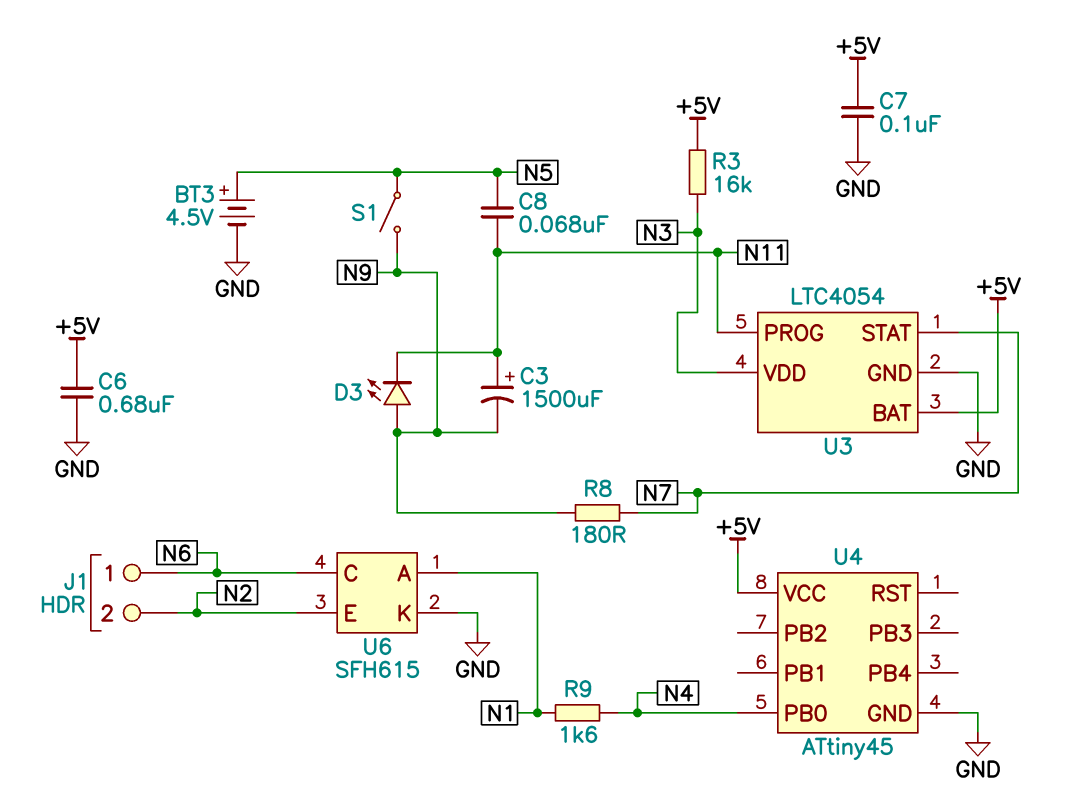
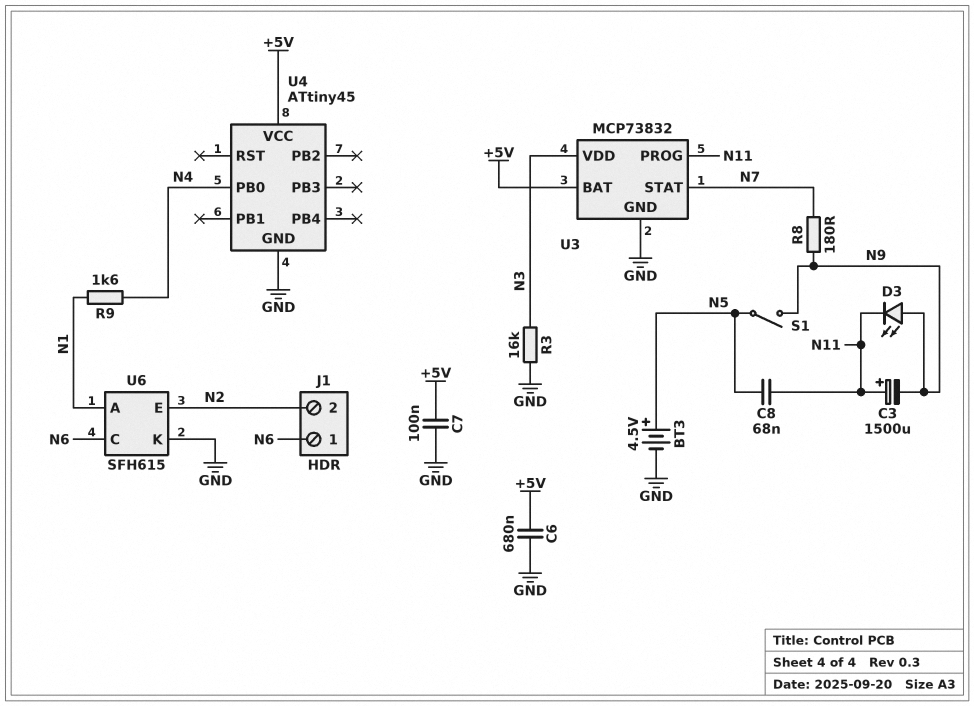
R3: 16k (+5V, N3) -> 16k (GND, N3)
U3: LTC4054 -> MCP73832

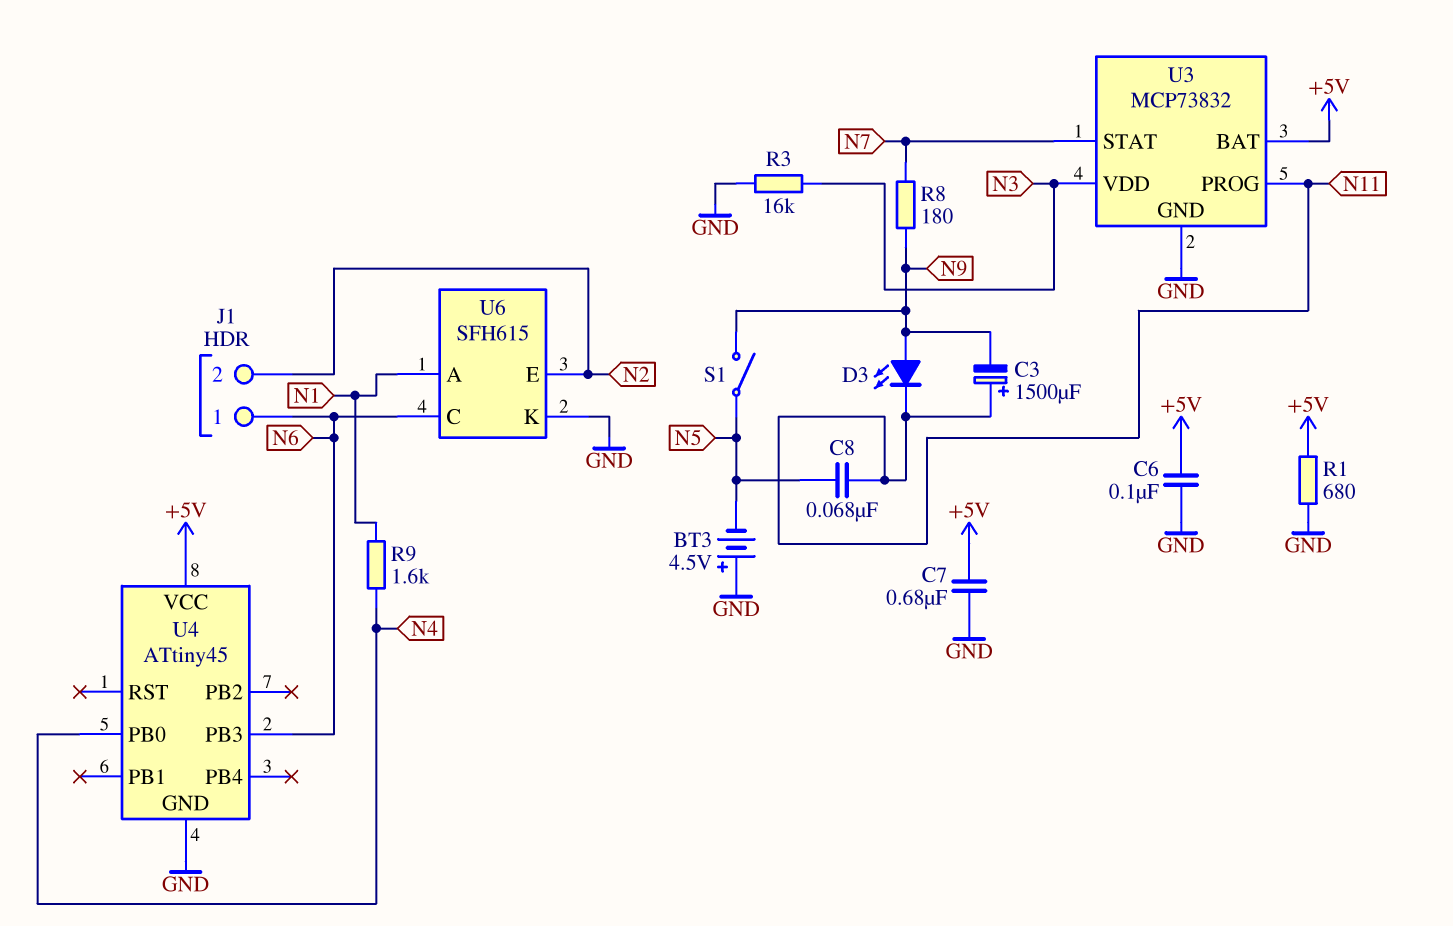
BT3: 4.5V (plus N5, minus GND) -> 4.5V (plus GND, minus N5)
C6: 680nF (+5V, GND) -> 100nF (+5V, GND)
C7: 100nF (+5V, GND) -> 680nF (+5V, GND)
R1: none -> 680 (+5V, GND)
U4 pin PB3: none -> N6

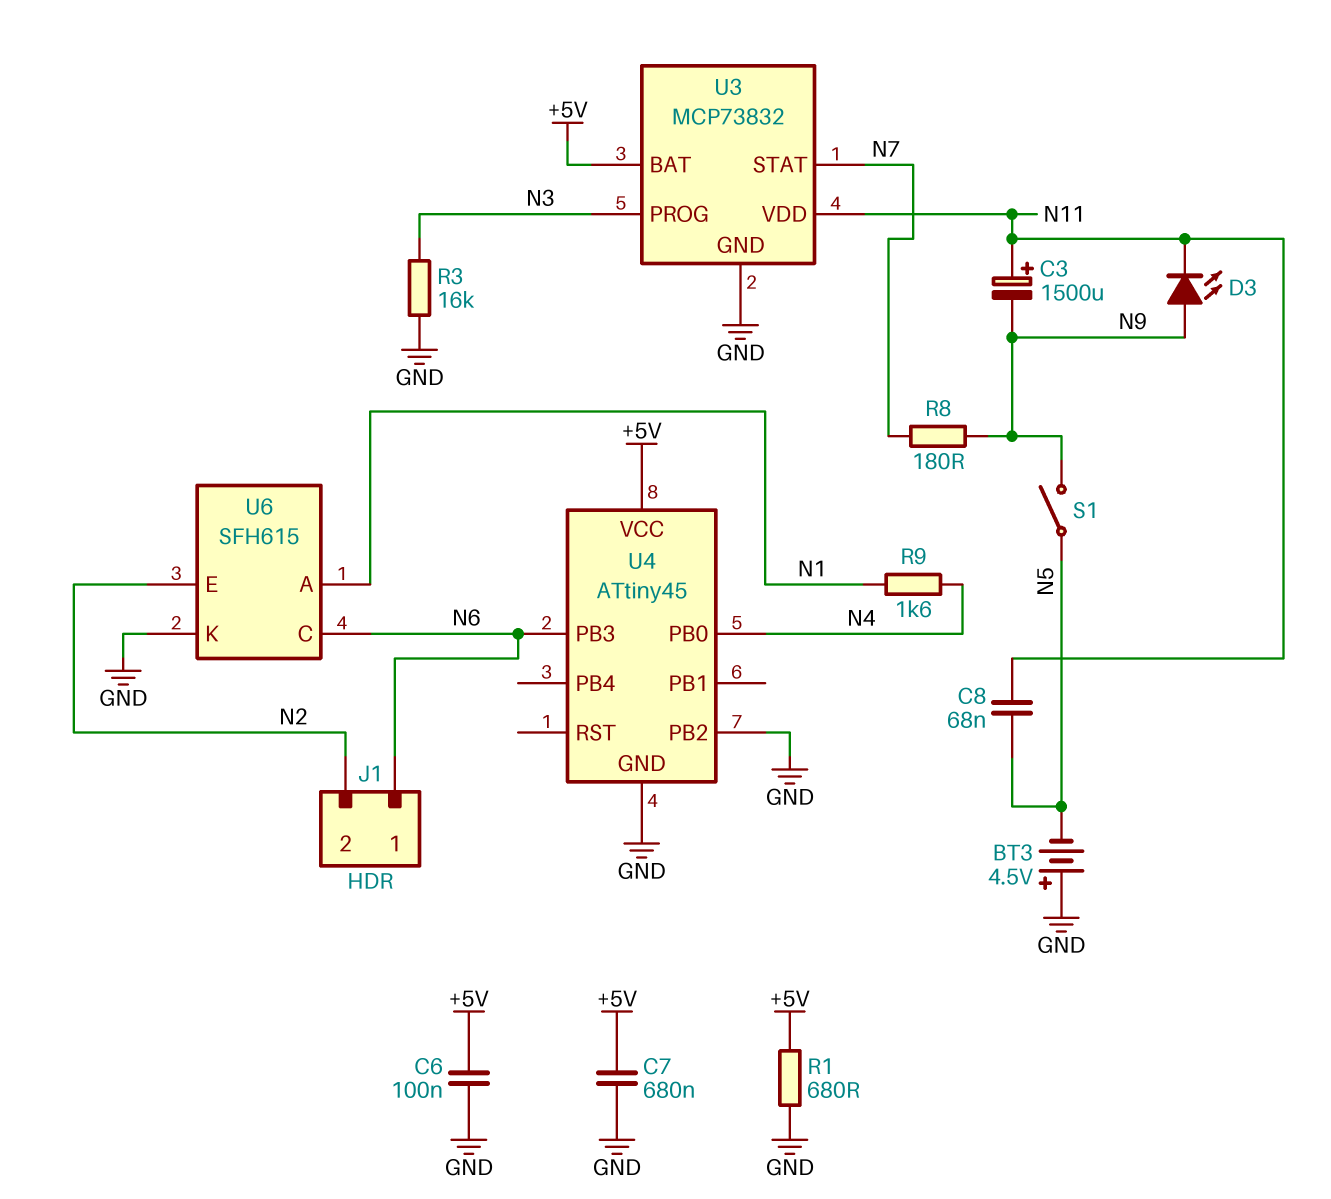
U3 pin PROG: N11 -> N3
U3 pin VDD: N3 -> N11
U4 pin PB2: none -> GND

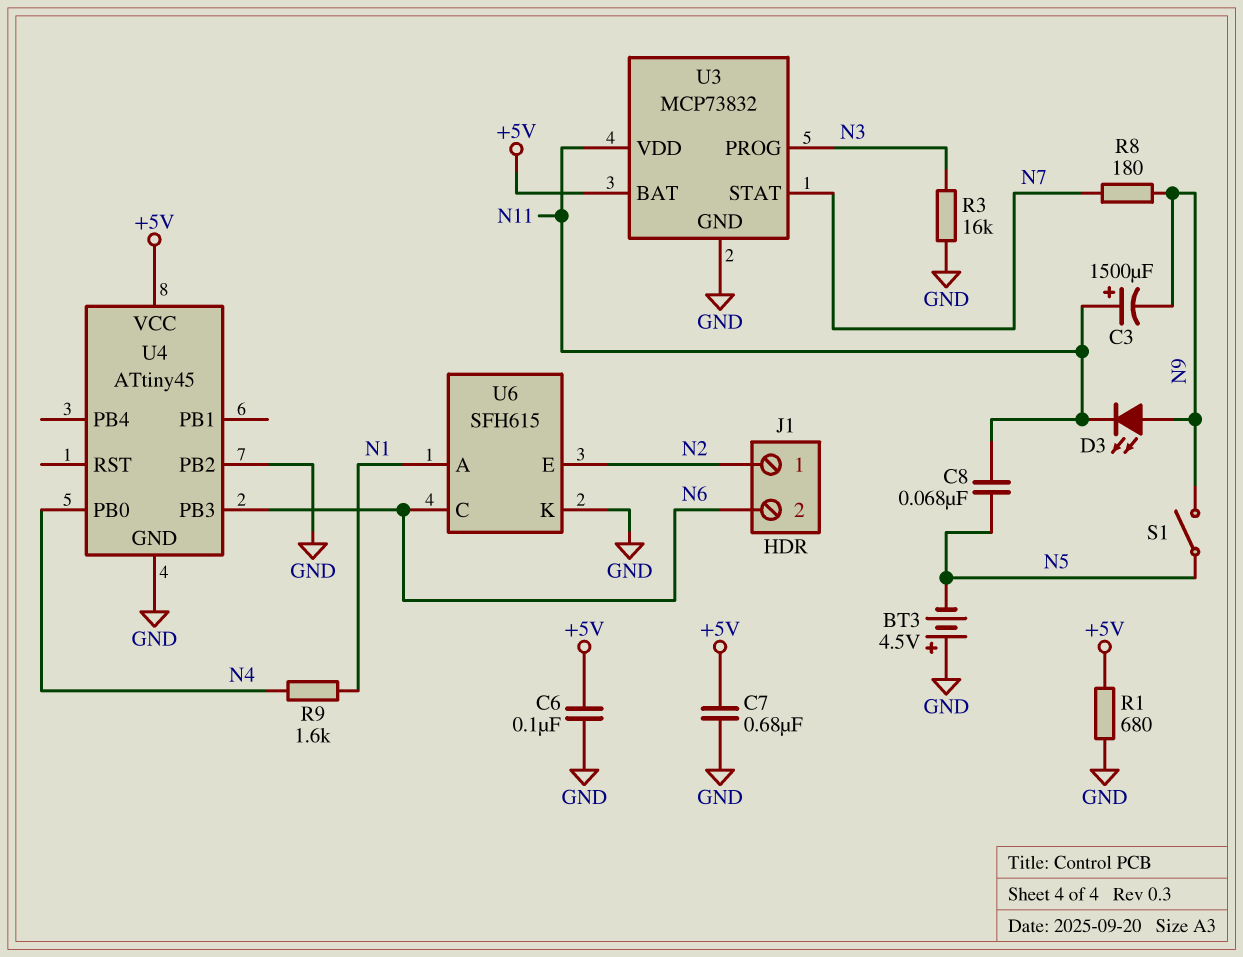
J1 pin 1: N6 -> N2
J1 pin 2: N2 -> N6

